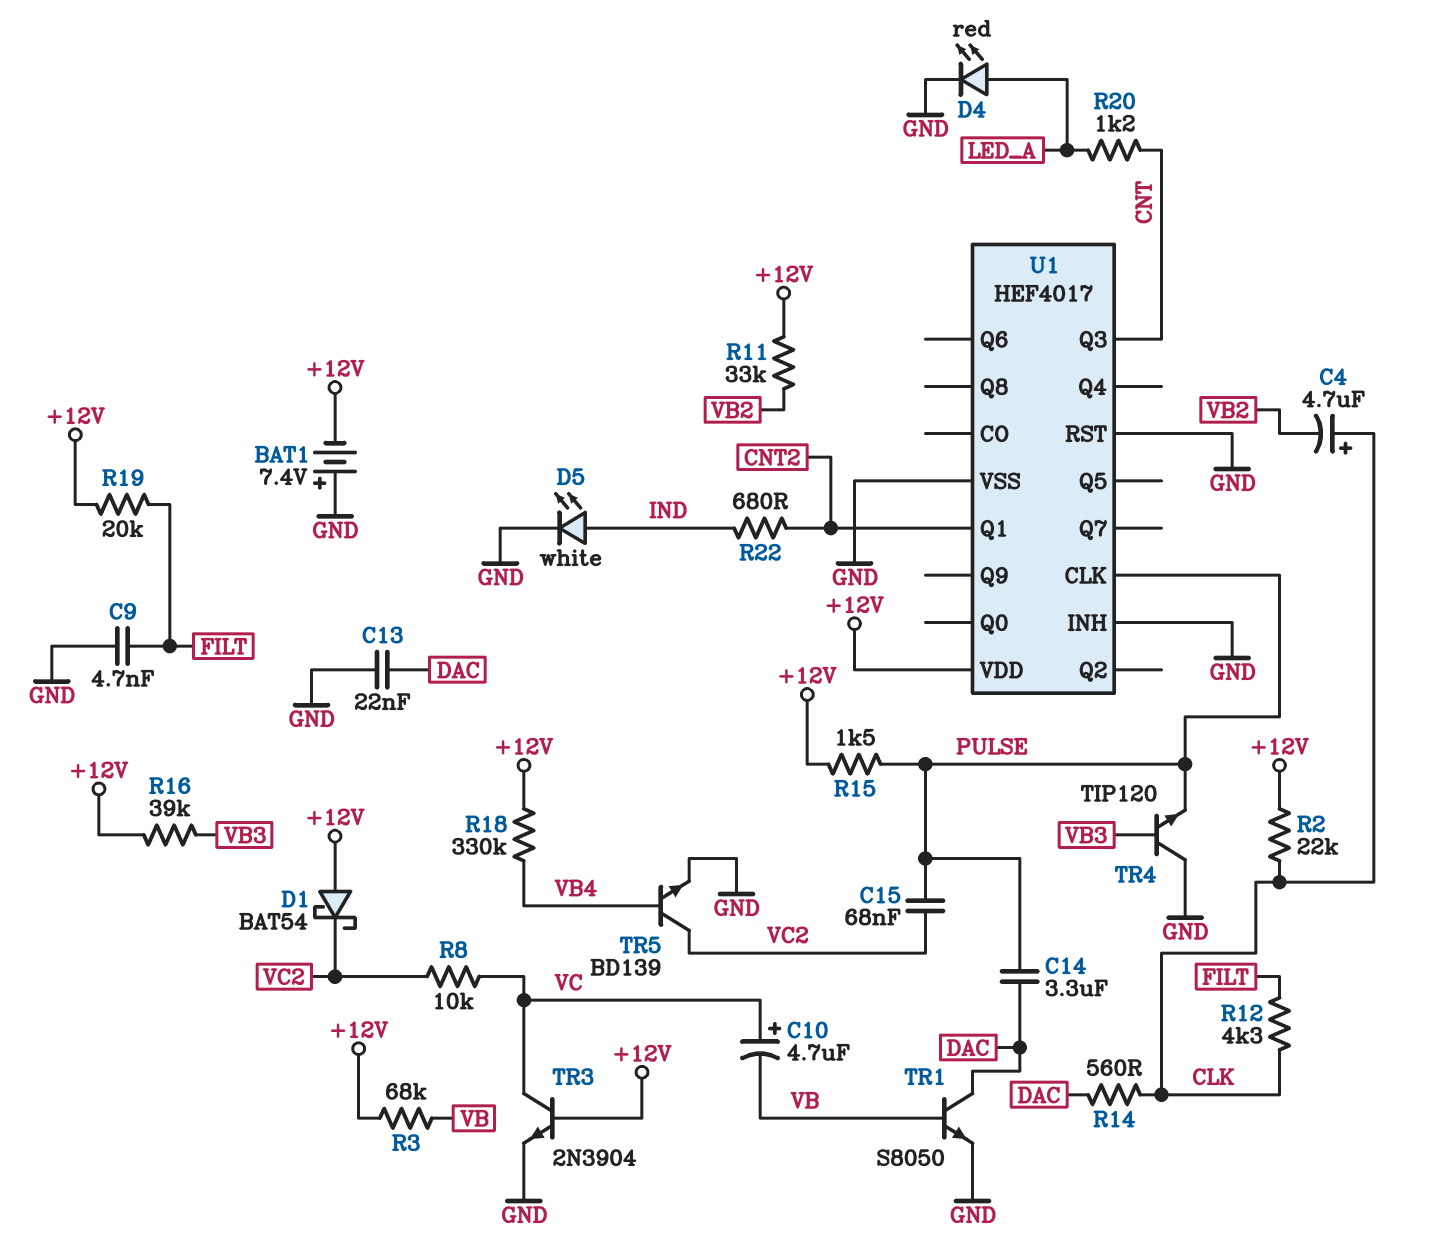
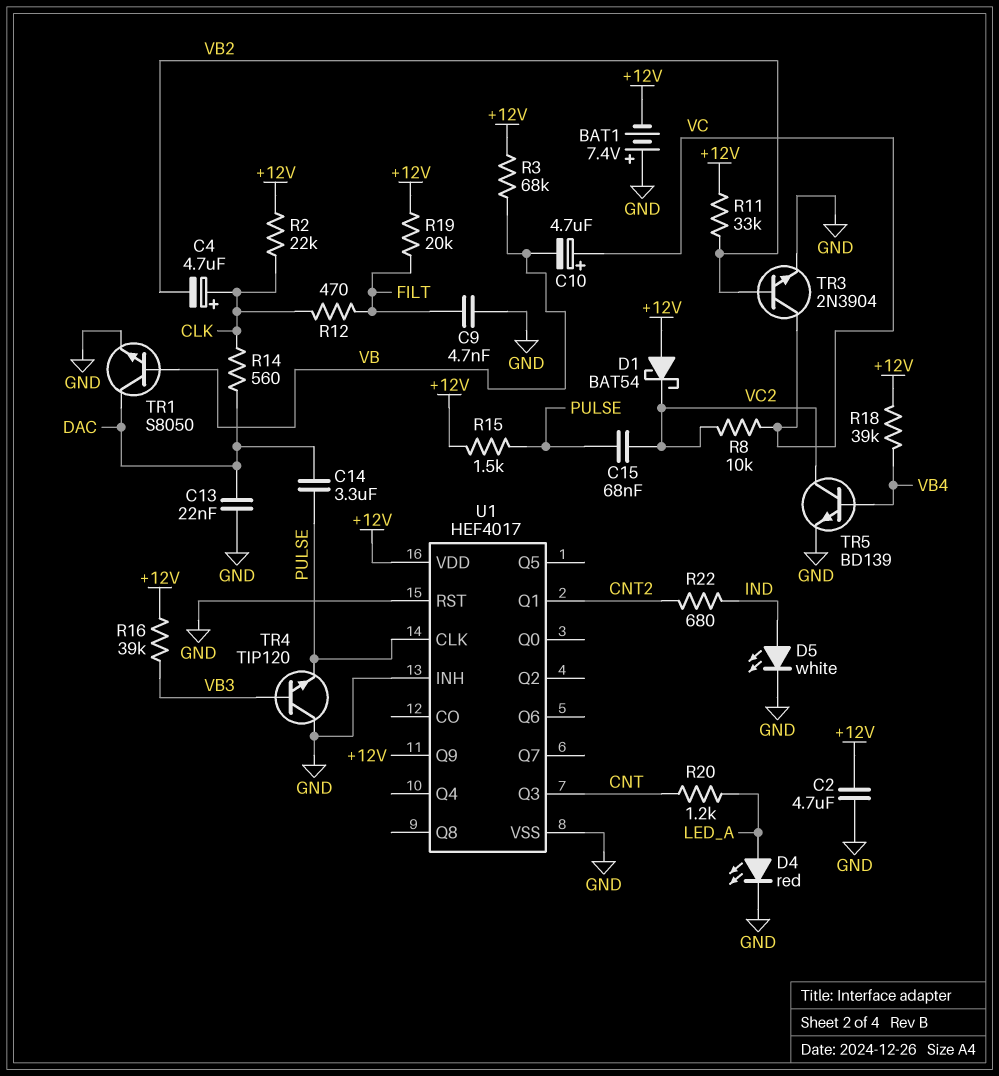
C2: none -> 4.7uF (+12V, GND)
R12: 4.3k (CLK, FILT) -> 470 (CLK, FILT)
R18: 330k (+12V, VB4) -> 39k (+12V, VB4)
TR3: NPN 2N3904 (B +12V, C VC, E GND) -> NPN 2N3904 (B VB2, C VC, E GND)
U1 pin Q9: none -> +12V

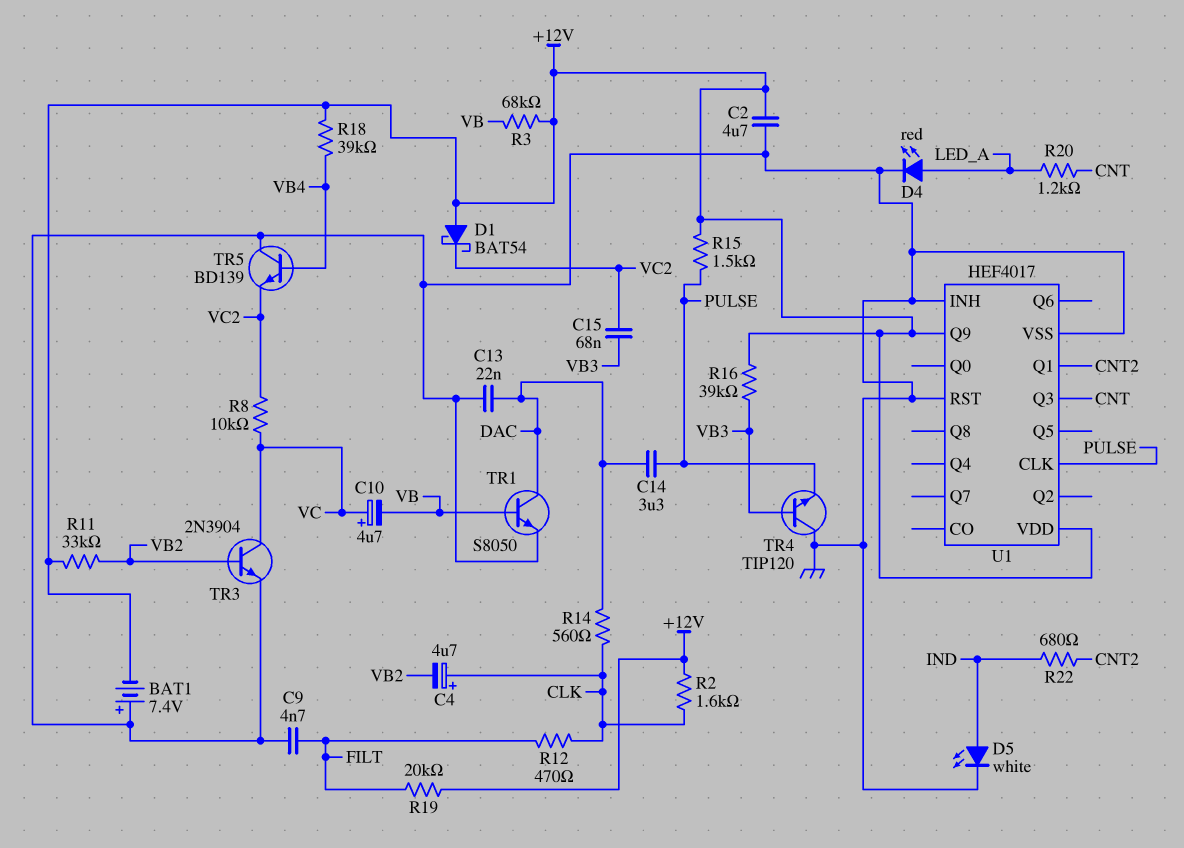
C15: 68nF (PULSE, VC2) -> 68nF (VB3, VC2)
R2: 22k (+12V, CLK) -> 1.6k (+12V, CLK)
TR5: NPN BD139 (B VB4, C VC2, E GND) -> NPN BD139 (B VB4, C GND, E VC2)

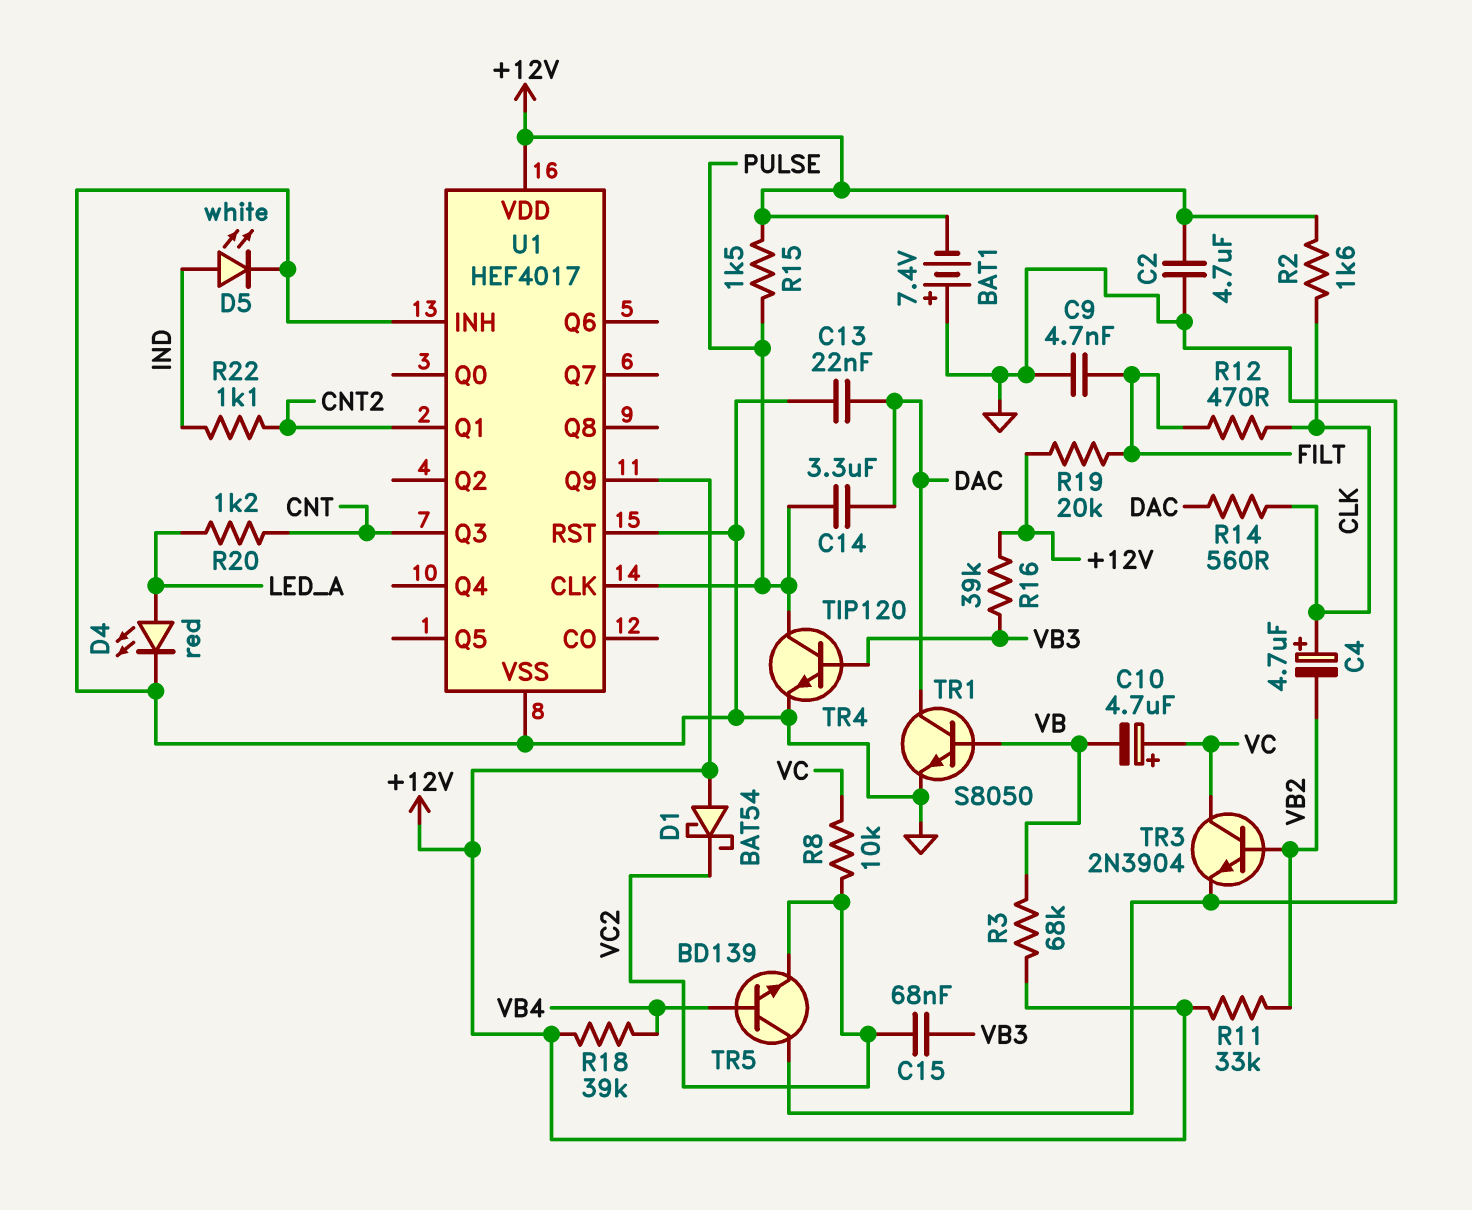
R22: 680 (CNT2, IND) -> 1.1k (CNT2, IND)
TR4: NPN TIP120 (B VB3, C GND, E PULSE) -> NPN TIP120 (B VB3, C PULSE, E GND)

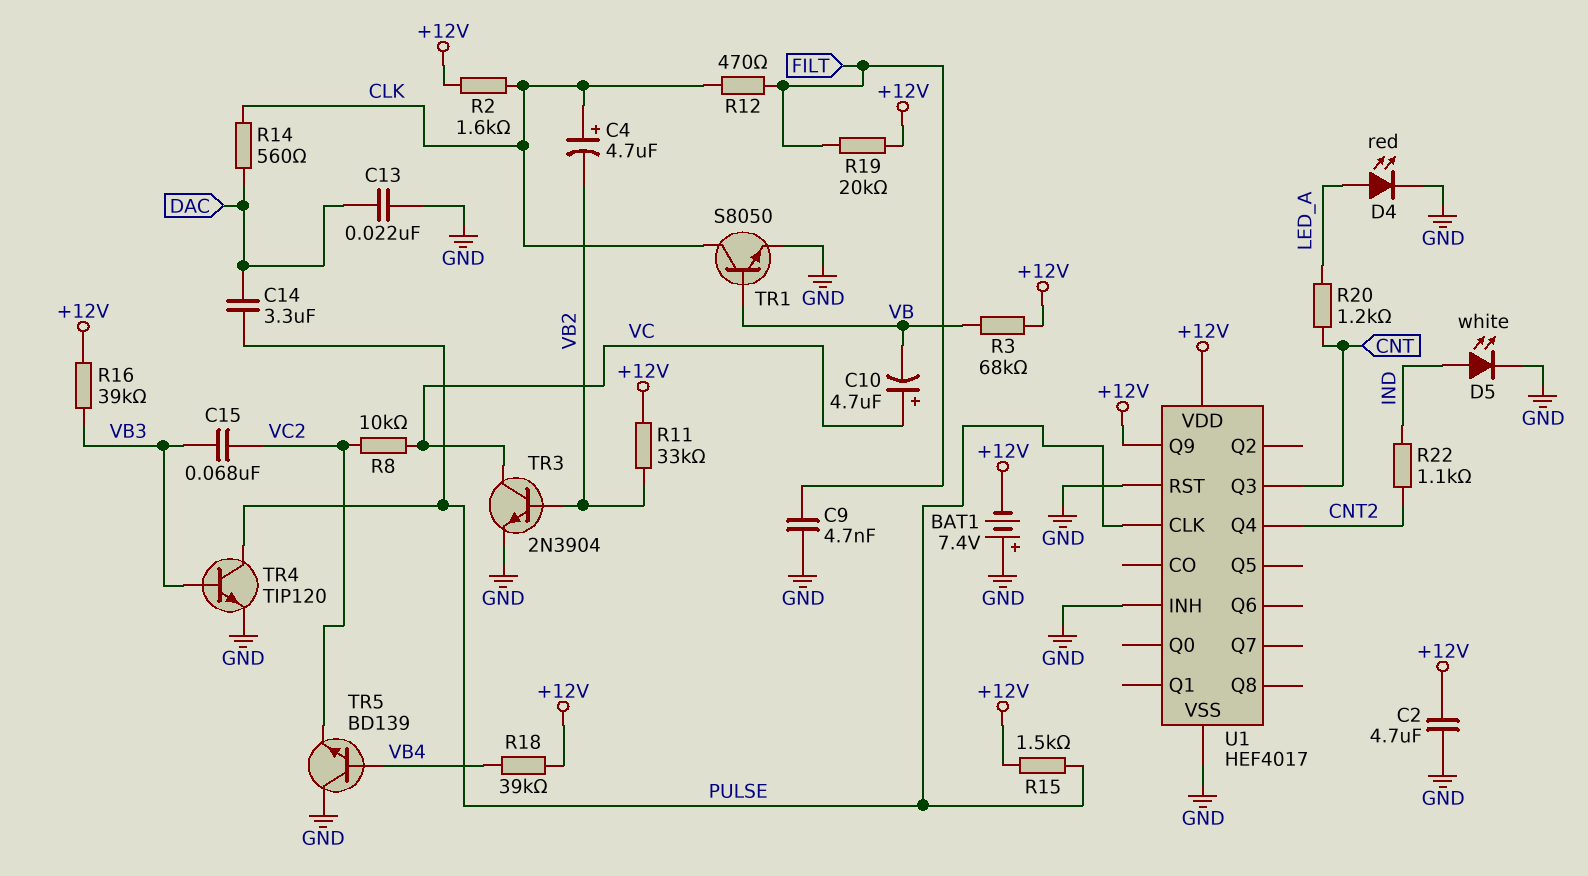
D1: schottky BAT54 (A +12V, K VC2) -> none
TR1: NPN S8050 (B VB, C DAC, E GND) -> NPN S8050 (B VB, C CLK, E GND)
U1 pin Q1: CNT2 -> none
U1 pin Q4: none -> CNT2

